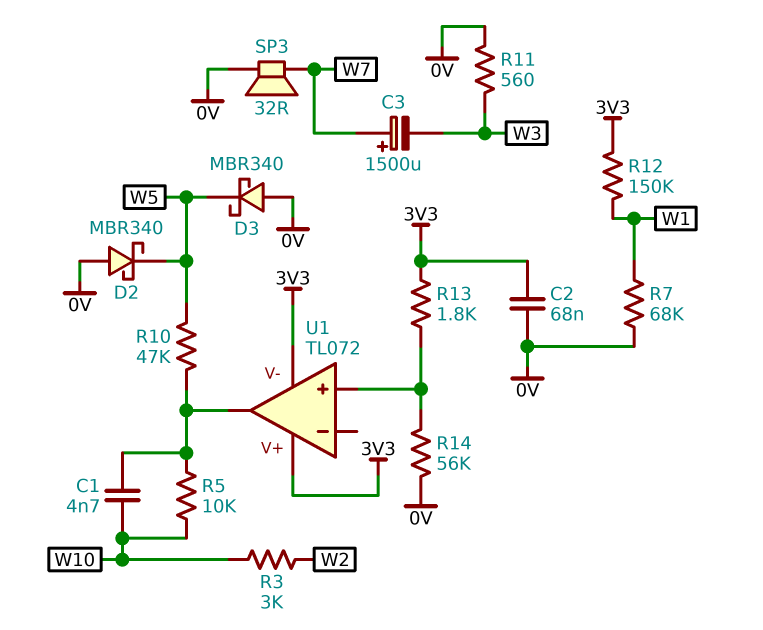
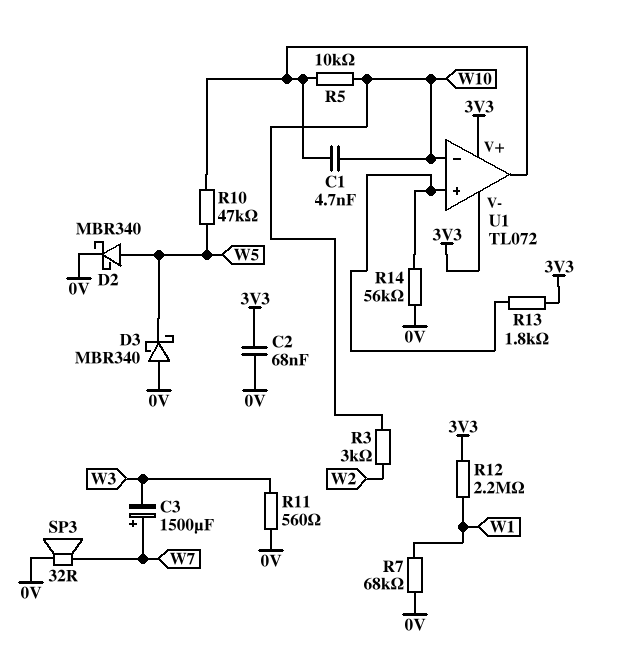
D2: schottky MBR340 (A 0V, K W5) -> schottky MBR340 (A W5, K 0V)
R12: 150k (3V3, W1) -> 2.2M (3V3, W1)
U1 pin in-: none -> W10

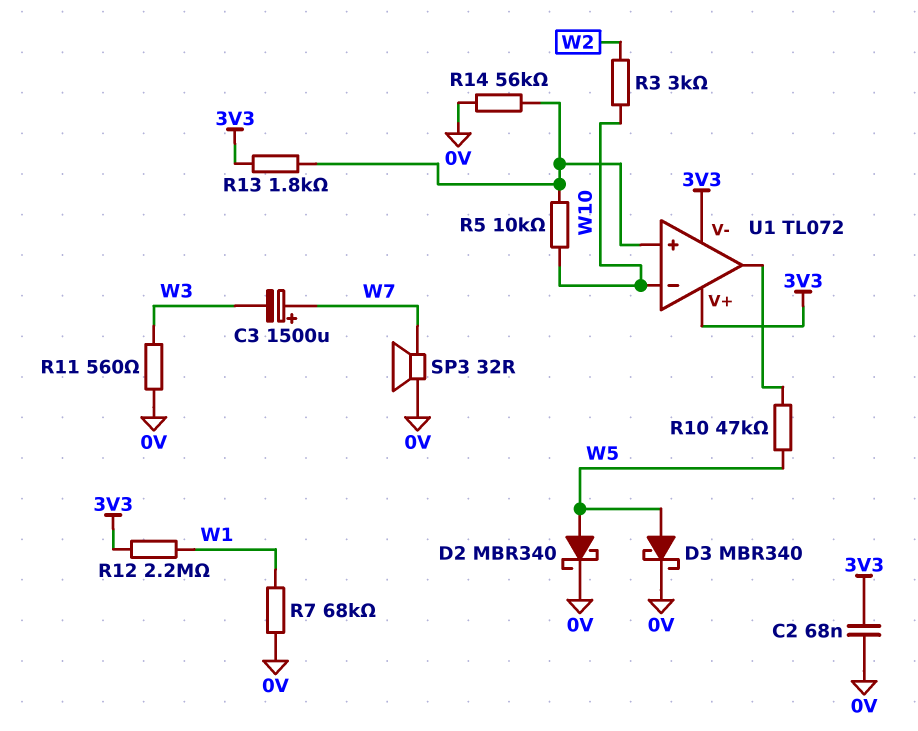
C1: 4.7nF (U1/out, W10) -> none
D3: schottky MBR340 (A 0V, K W5) -> schottky MBR340 (A W5, K 0V)
R5: 10k (U1/out, W10) -> 10k (U1/in+, W10)

